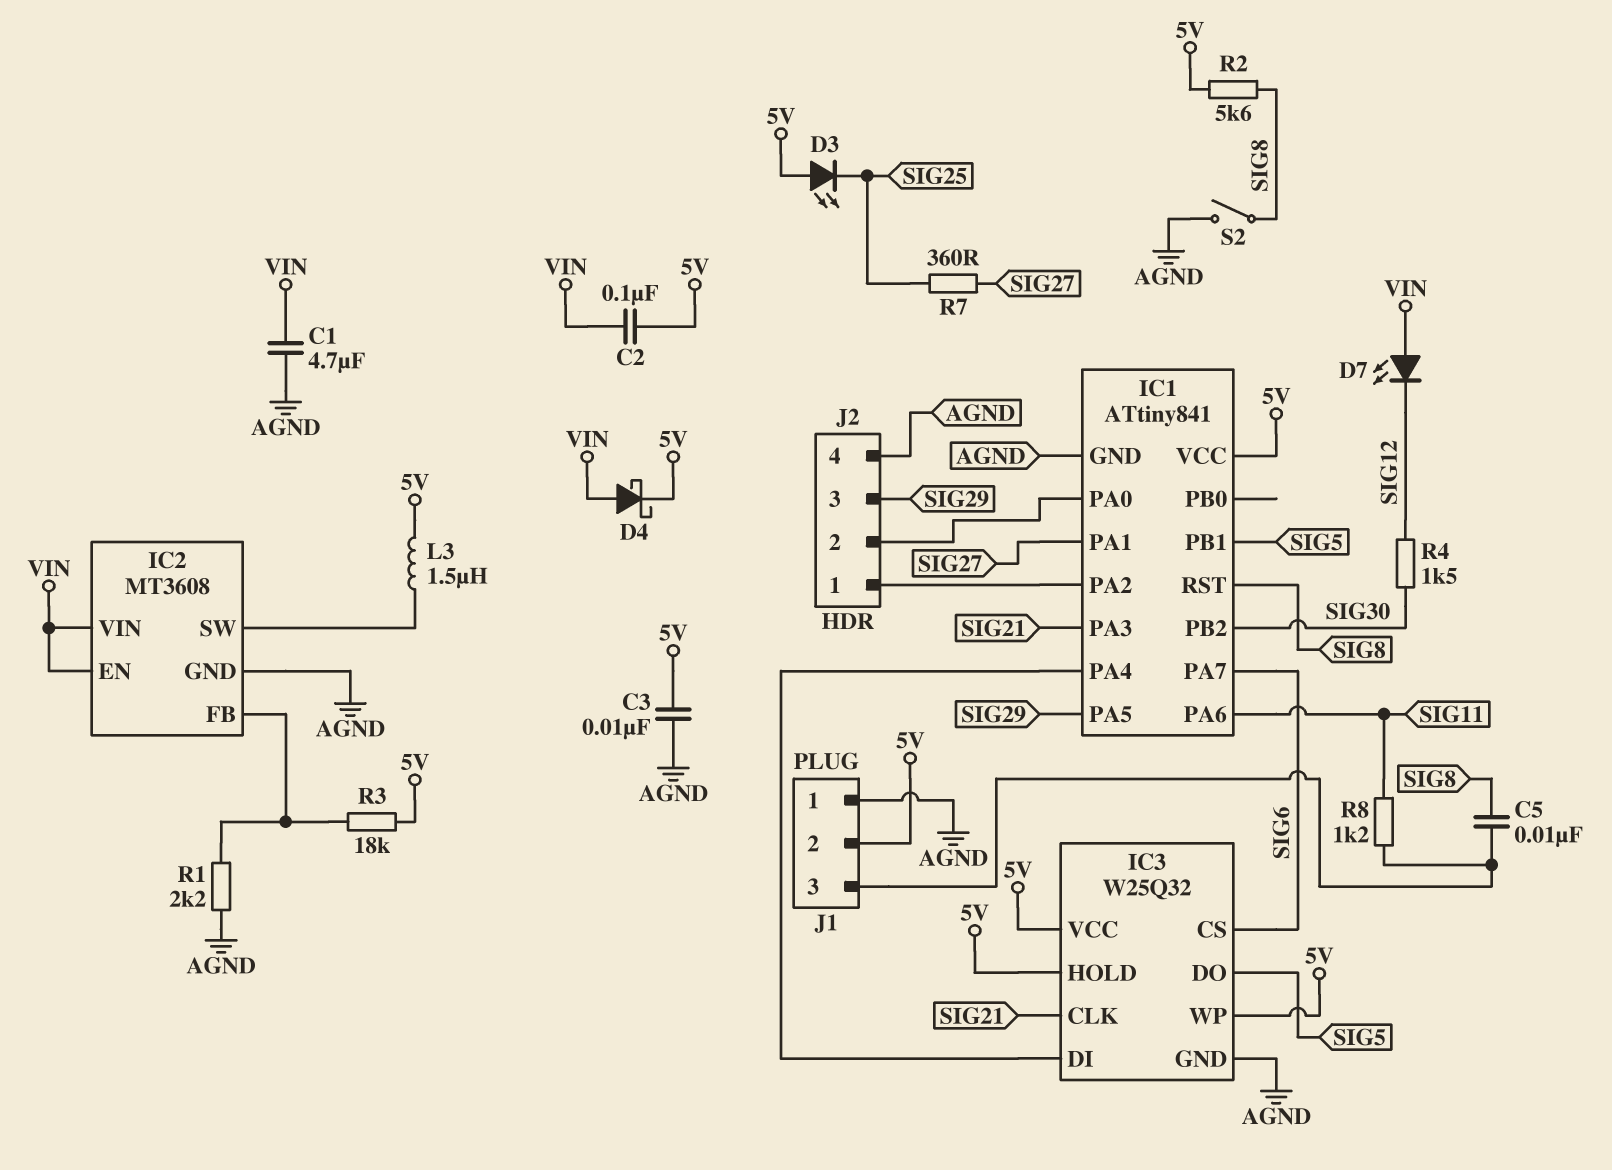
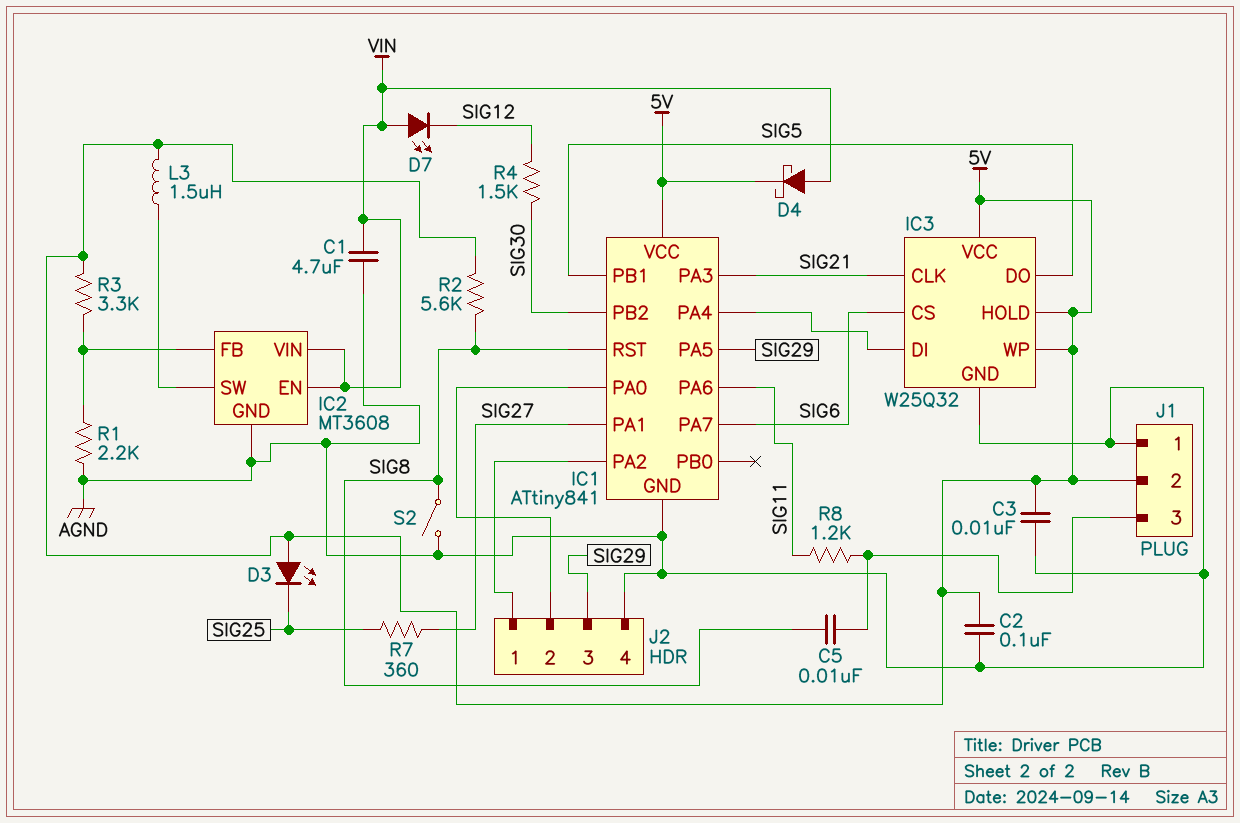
C2: 100nF (5V, VIN) -> 100nF (5V, AGND)
R3: 18k (5V, IC2/FB) -> 3.3k (5V, IC2/FB)

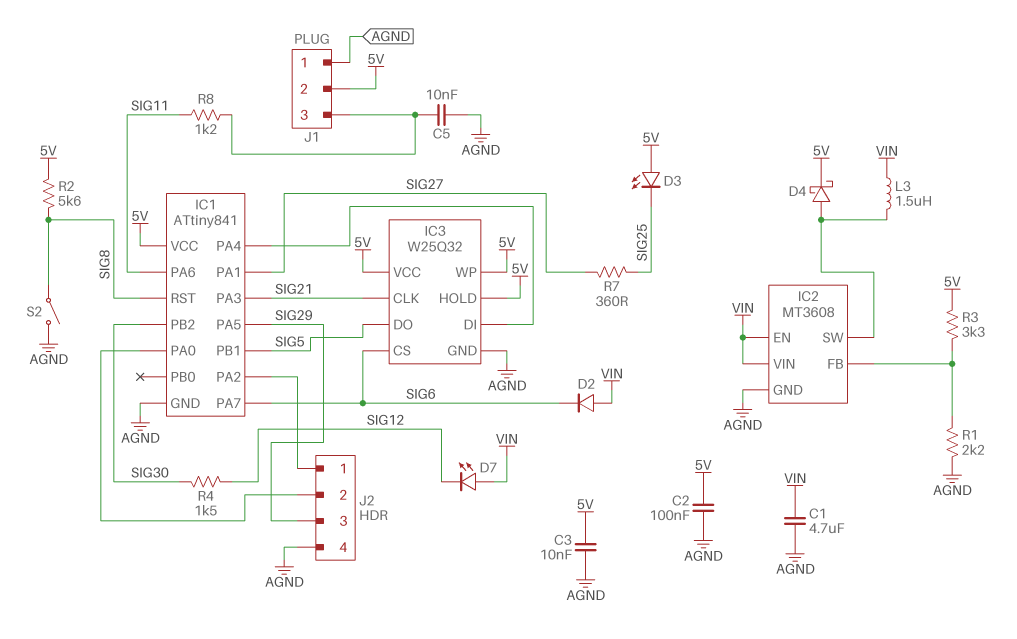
C5: 10nF (J1/3, SIG8) -> 10nF (AGND, J1/3)
D2: none -> diode (A VIN, K SIG6)
D4: schottky (A VIN, K 5V) -> schottky (A IC2/SW, K 5V)
L3: 1.5uH (5V, IC2/SW) -> 1.5uH (IC2/SW, VIN)

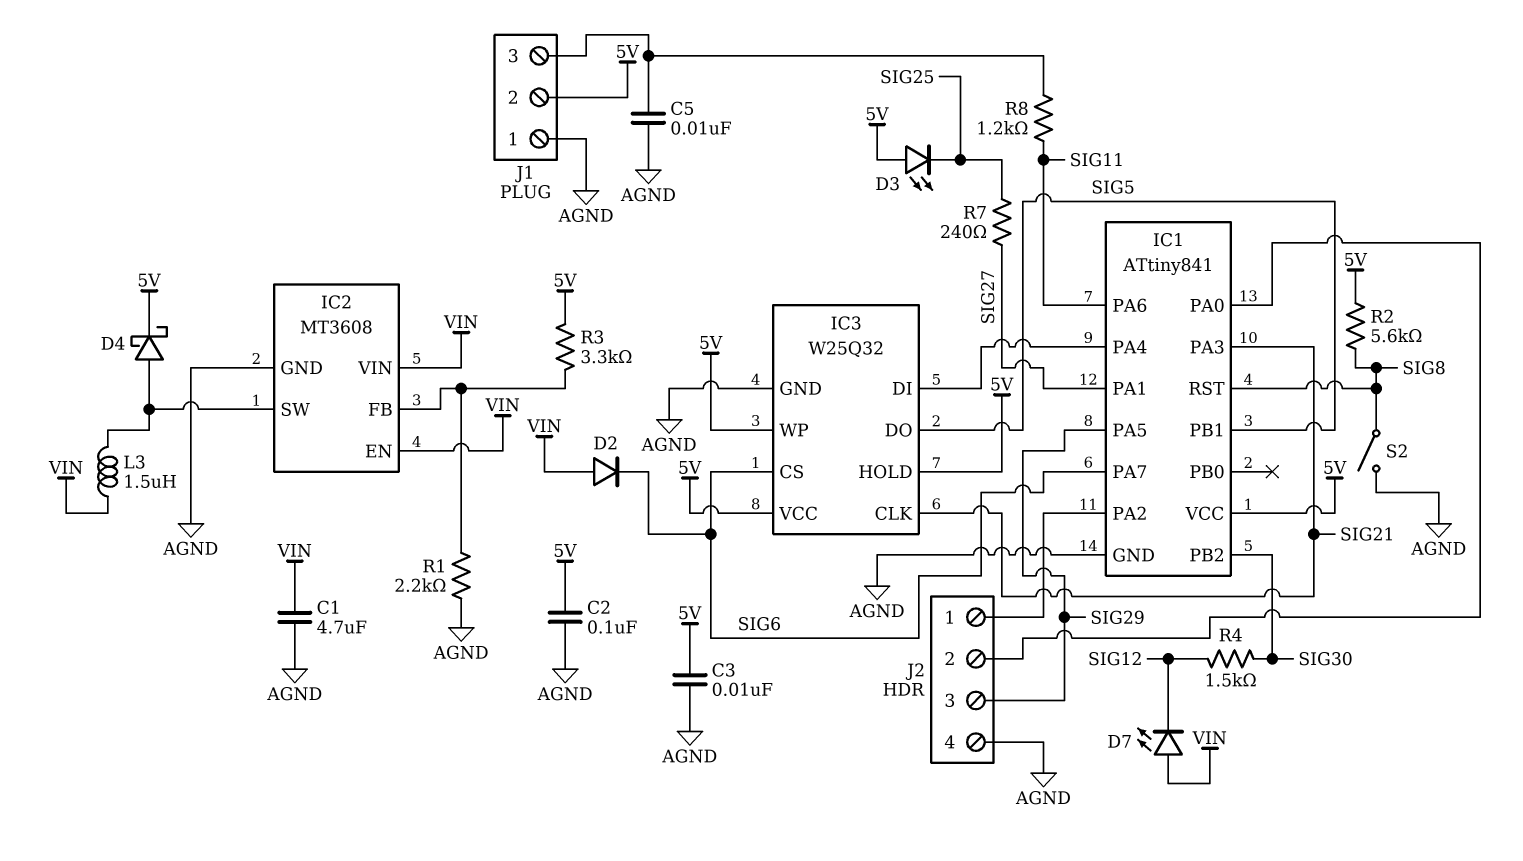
R7: 360 (SIG25, SIG27) -> 240 (SIG25, SIG27)

